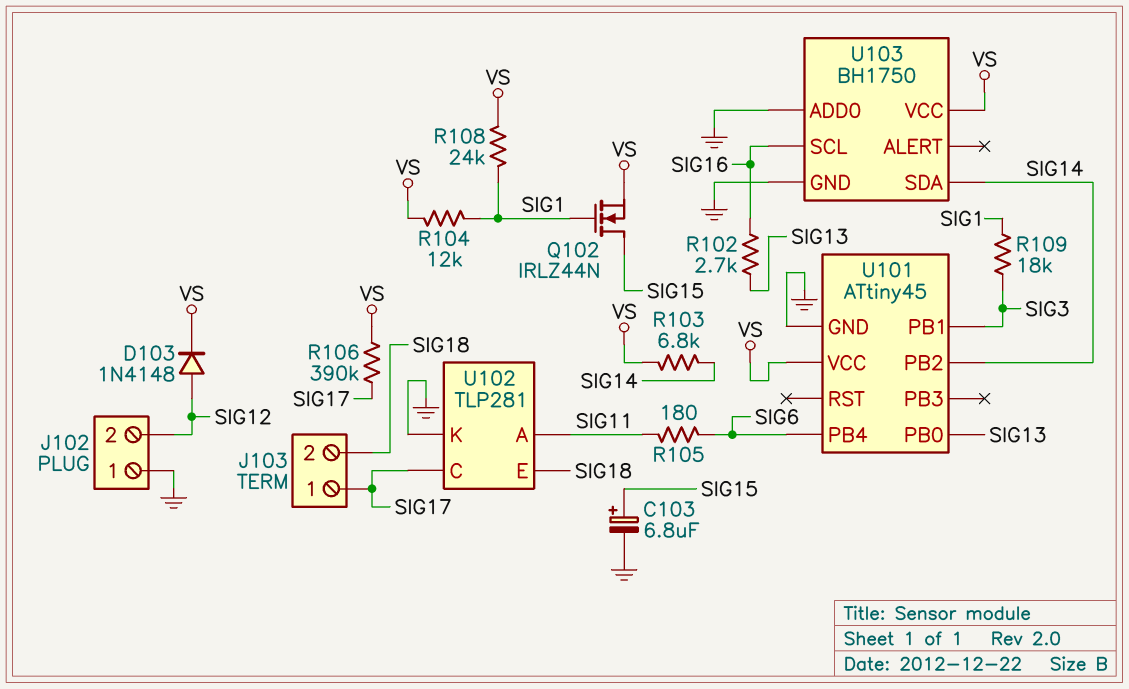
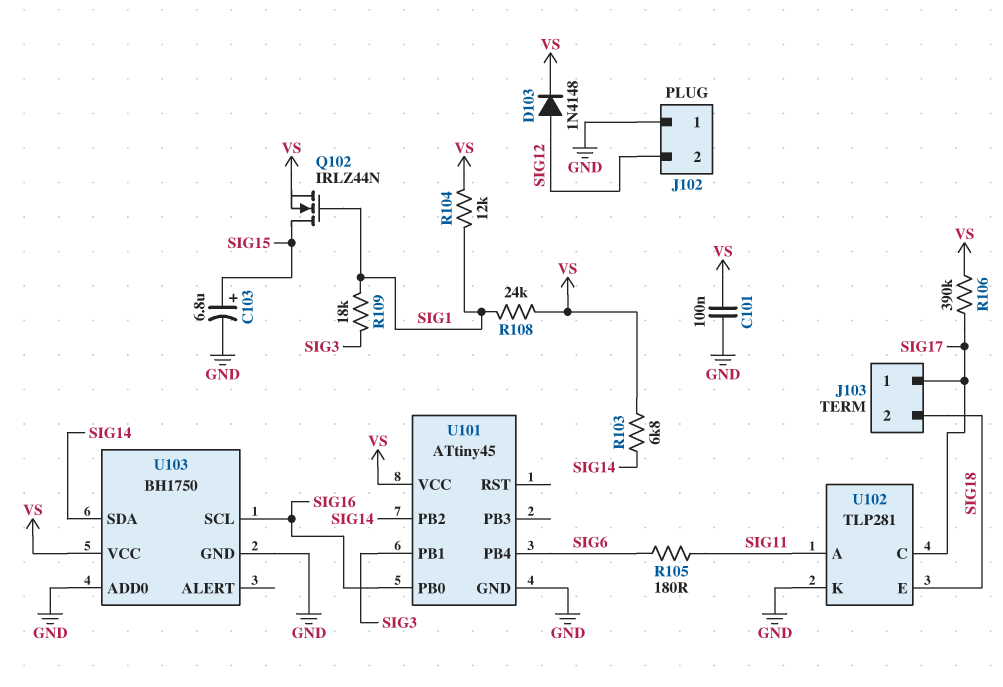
C101: none -> 100nF (GND, VS)
R102: 2.7k (SIG13, SIG16) -> none
U101 pin PB0: SIG13 -> SIG16

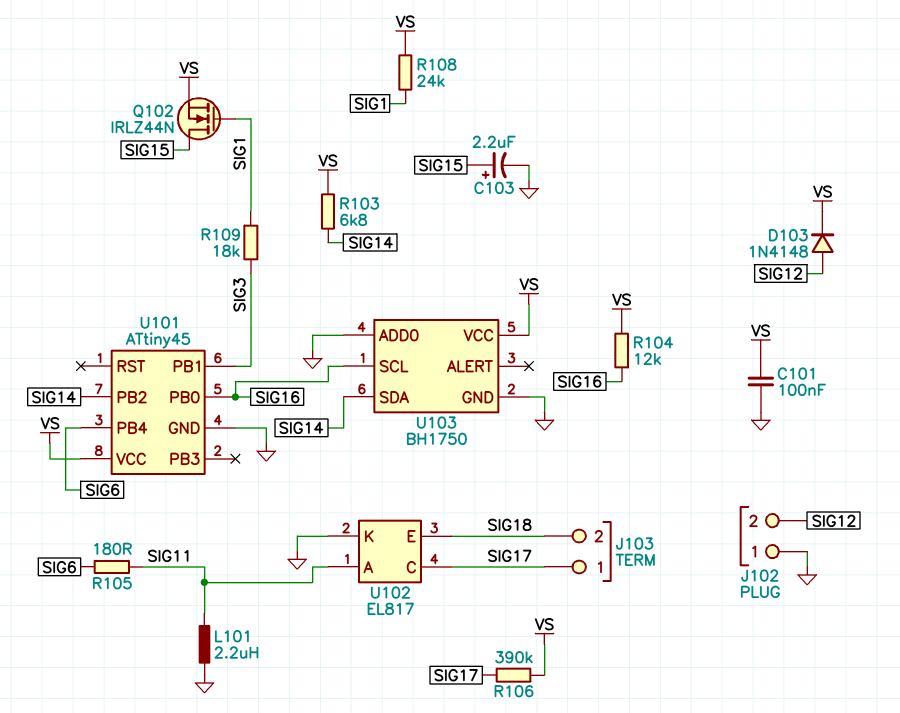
C103: 6.8uF (plus SIG15, minus GND) -> 2.2uF (plus SIG15, minus GND)
L101: none -> 2.2uH (GND, SIG11)
R104: 12k (SIG1, VS) -> 12k (SIG16, VS)
U102: TLP281 -> EL817

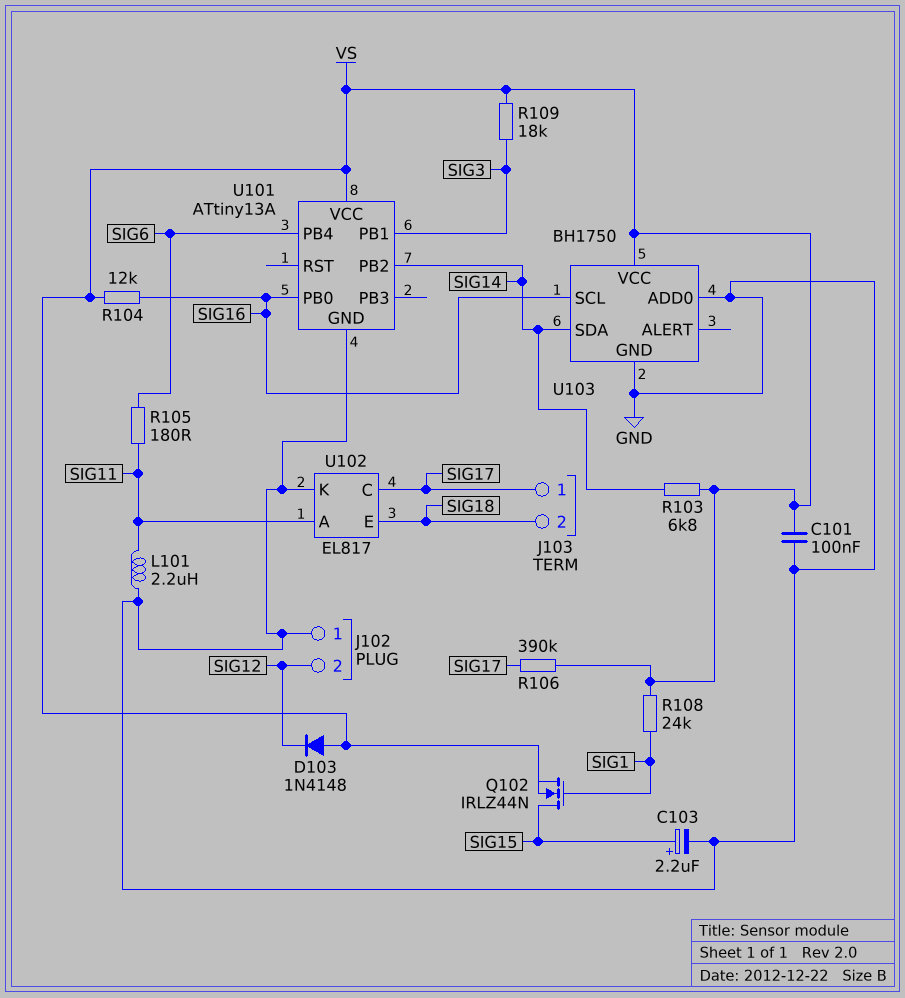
D103: diode 1N4148 (A SIG12, K VS) -> diode 1N4148 (A VS, K SIG12)
R109: 18k (SIG1, SIG3) -> 18k (SIG3, VS)
U101: ATtiny45 -> ATtiny13A

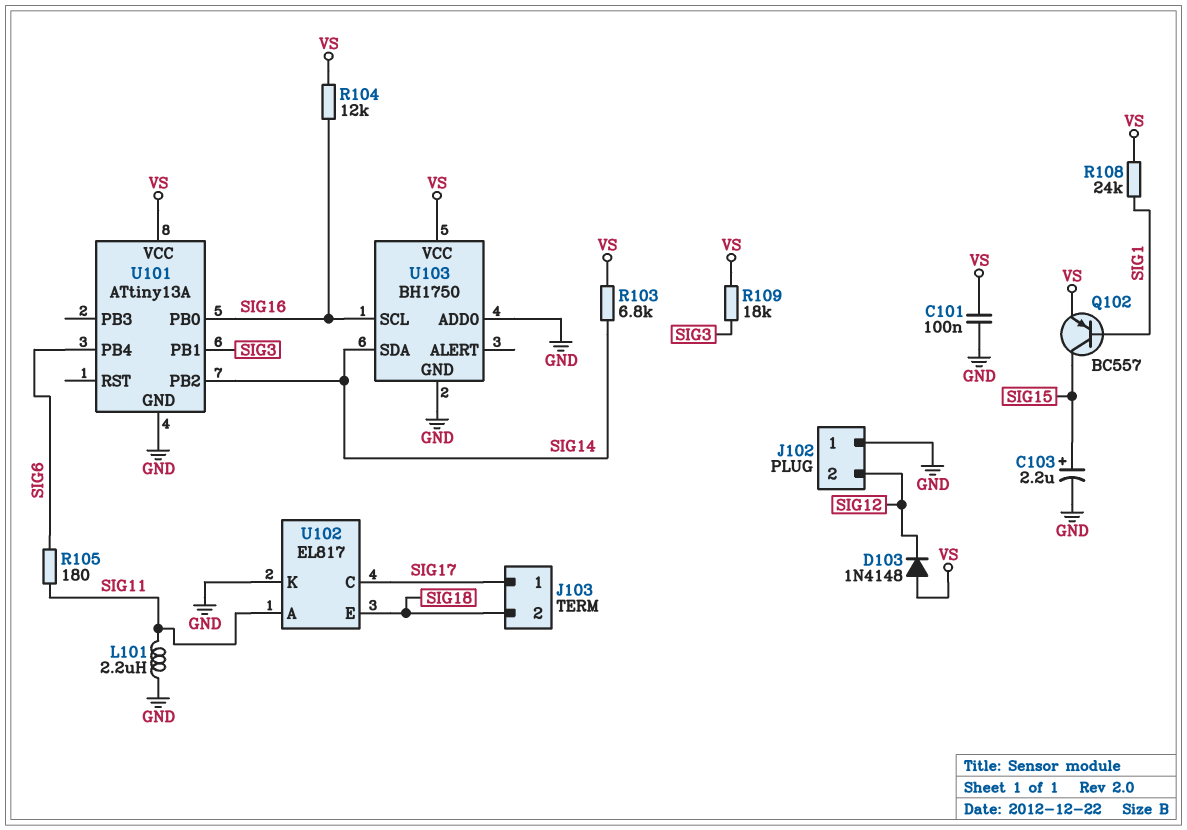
Q102: NMOS IRLZ44N (G SIG1, D SIG15, S VS) -> PNP BC557 (B SIG1, C SIG15, E VS)
R106: 390k (SIG17, VS) -> none

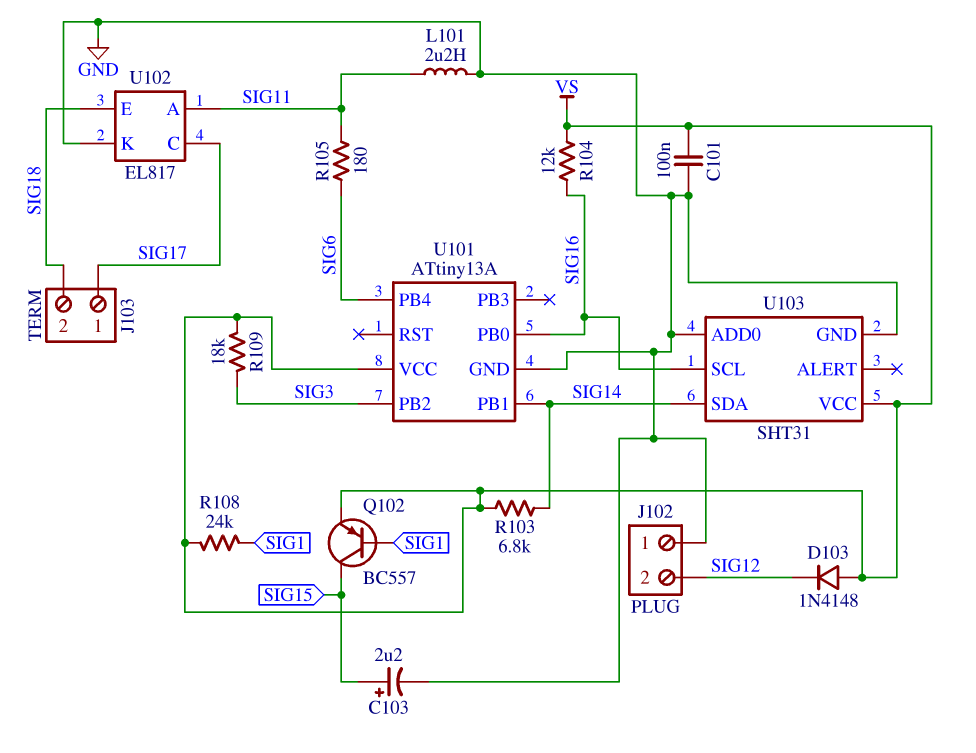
U101 pin PB1: SIG3 -> SIG14
U101 pin PB2: SIG14 -> SIG3
U103: BH1750 -> SHT31

